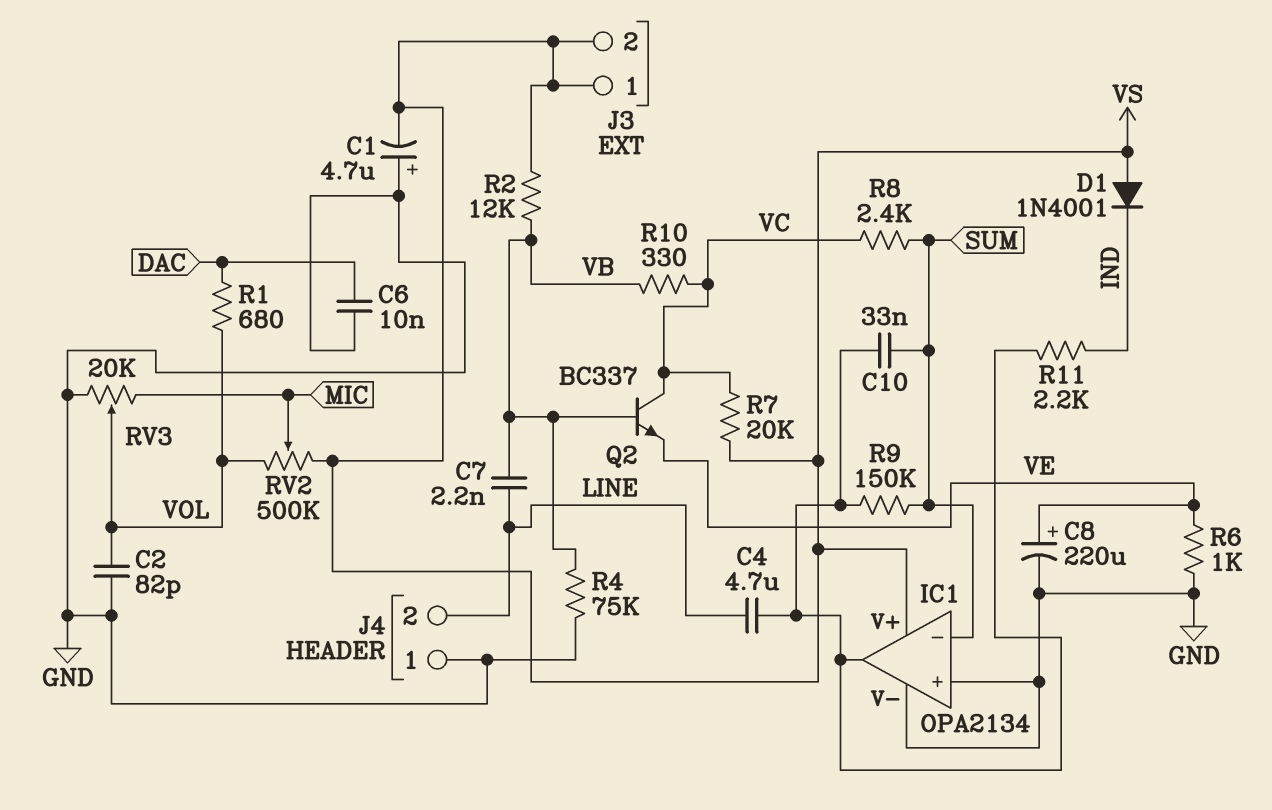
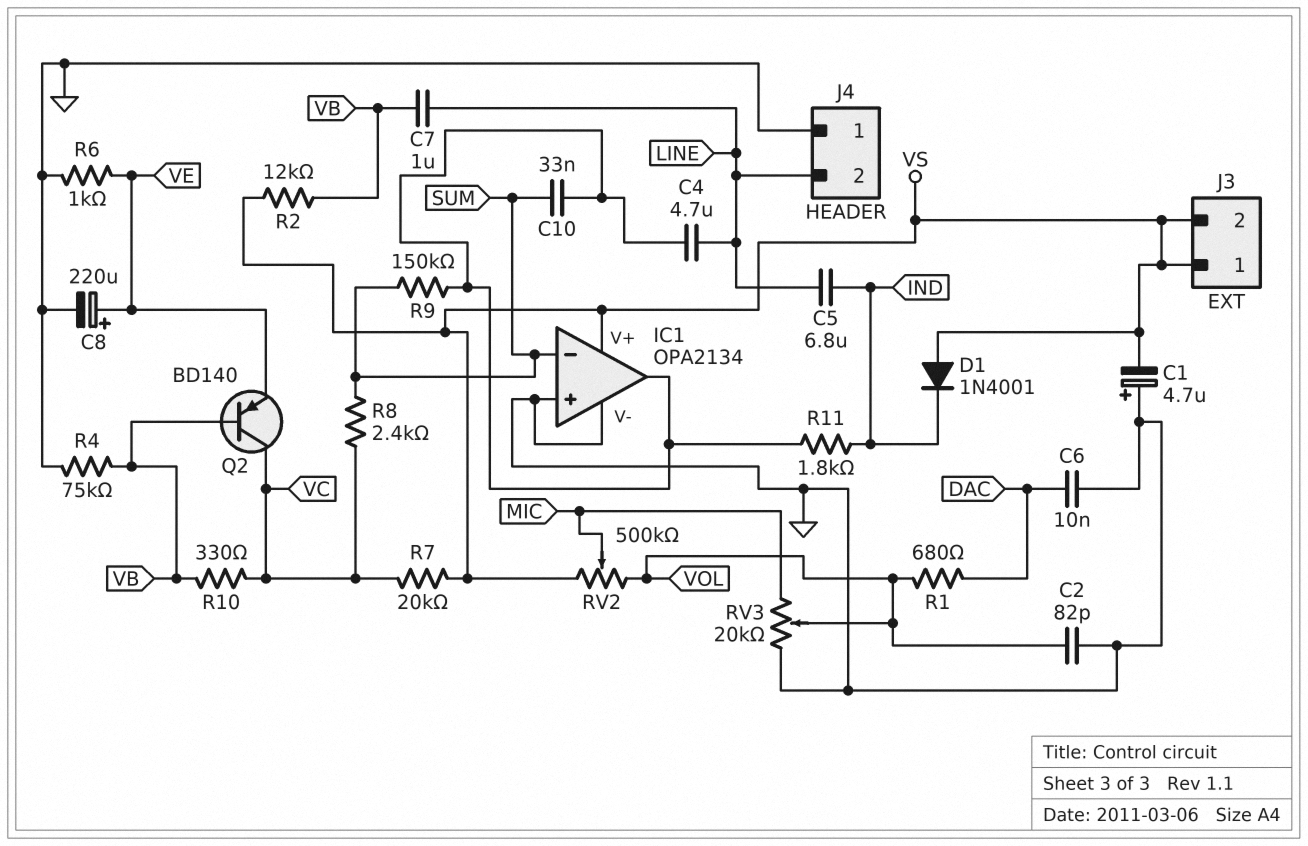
C5: none -> 6.8uF (IND, LINE)
C7: 2.2nF (LINE, VB) -> 1uF (LINE, VB)
Q2: NPN BC337 (B VB, C VC, E VE) -> PNP BD140 (B VB, C VC, E VE)
R11: 2.2k (IC1/out, IND) -> 1.8k (IC1/out, IND)

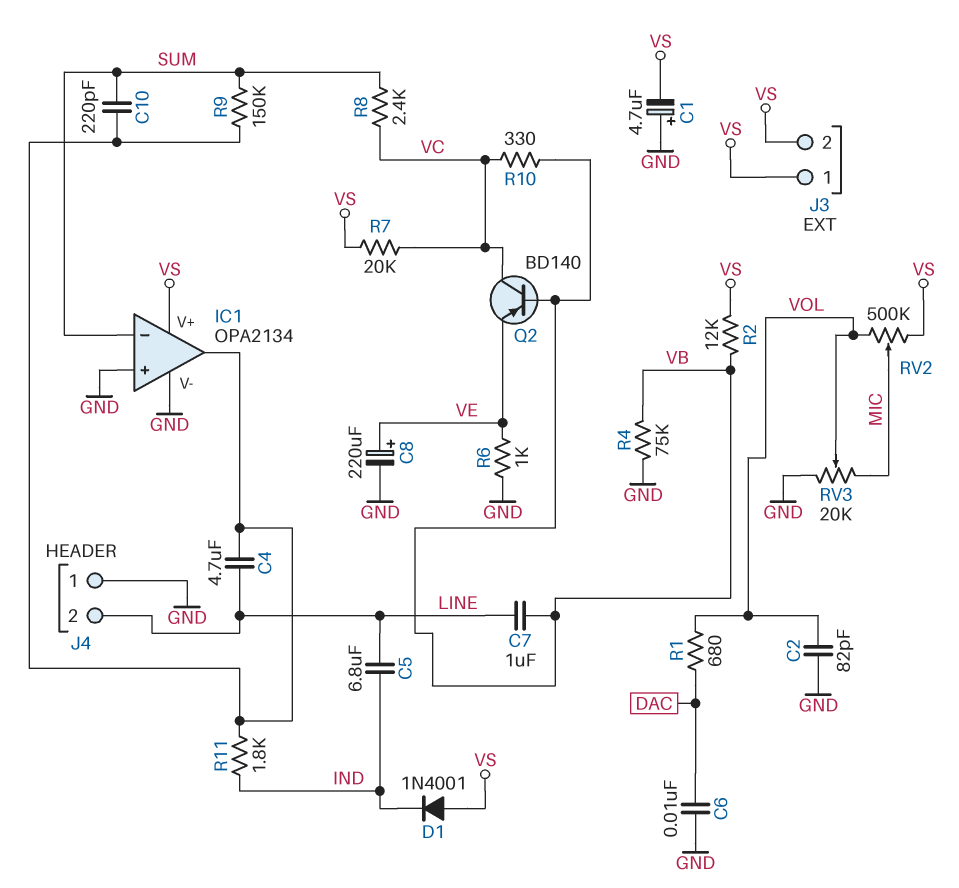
C10: 33nF (IC1/out, SUM) -> 220pF (IC1/out, SUM)

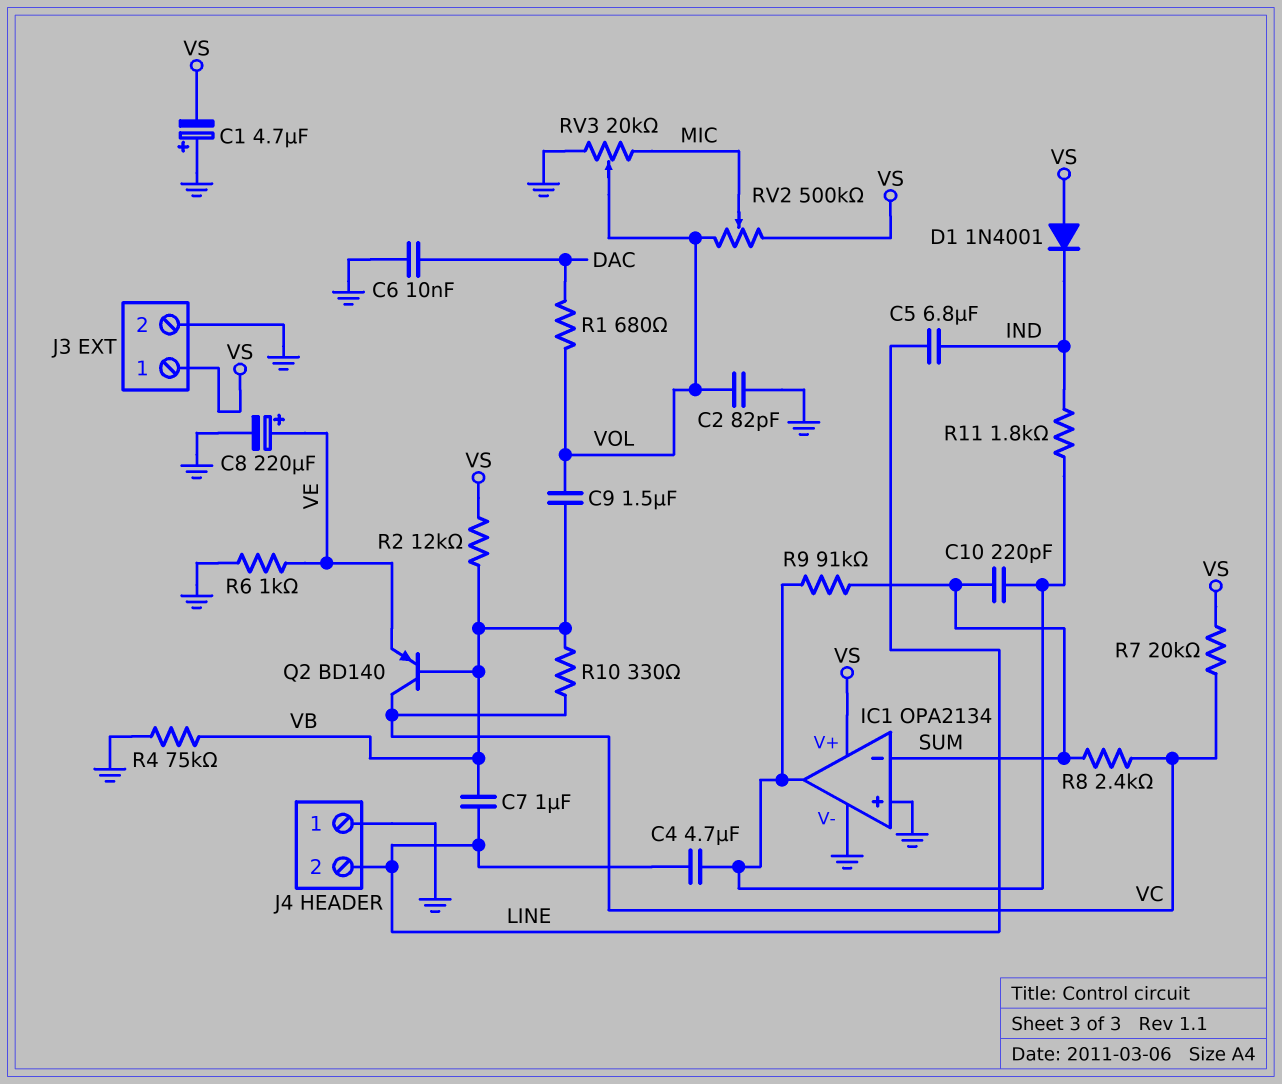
C9: none -> 1.5uF (VB, VOL)
J3 pin 2: VS -> GND
R9: 150k (IC1/out, SUM) -> 91k (IC1/out, SUM)

